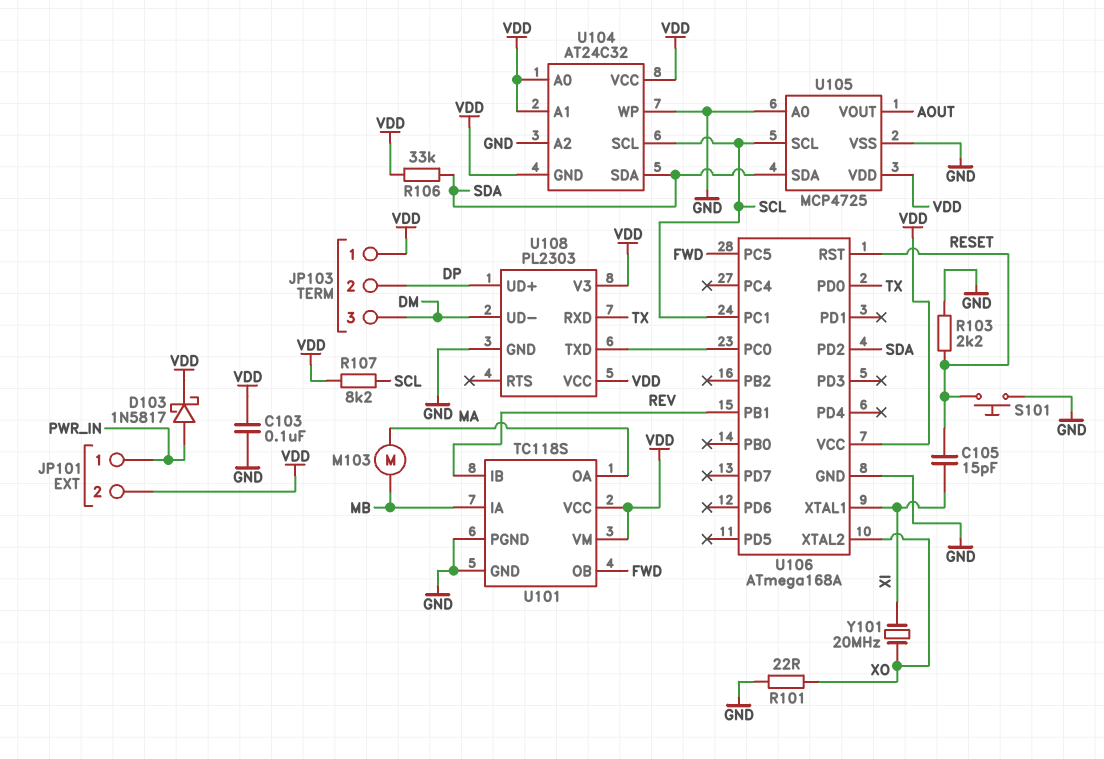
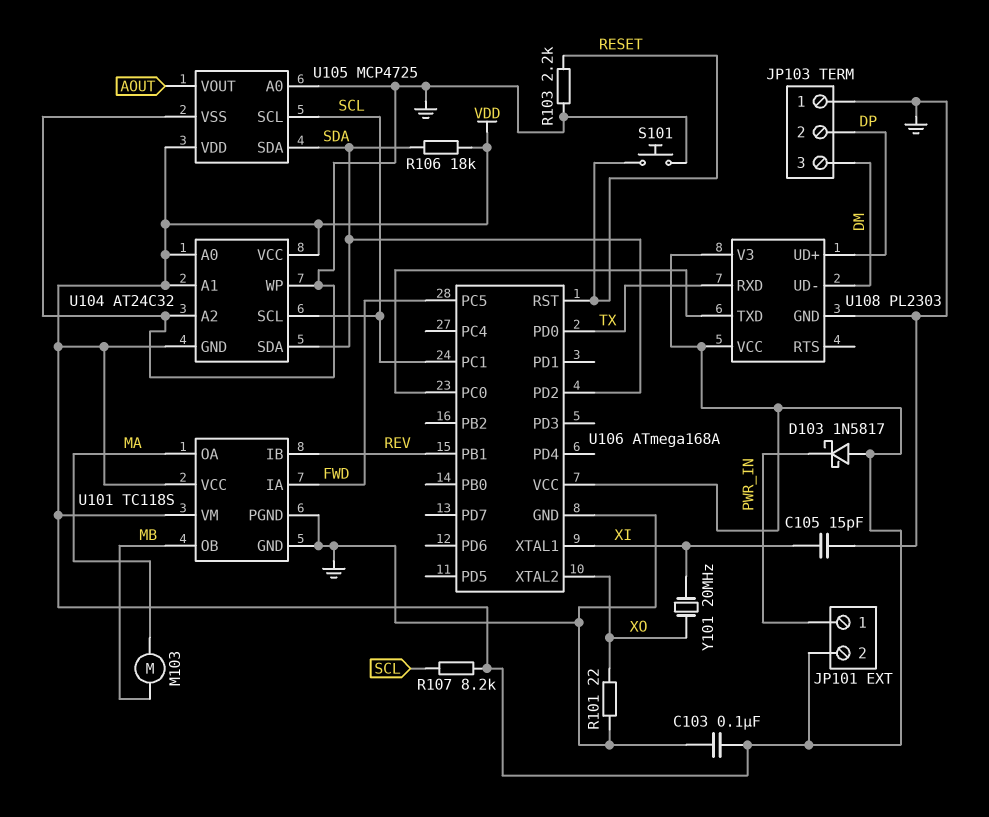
C105: 15pF (RESET, XI) -> 15pF (GND, XI)
D103: schottky 1N5817 (A PWR_IN, K VDD) -> schottky 1N5817 (A VDD, K PWR_IN)
JP103 pin 1: VDD -> GND
R106: 33k (SDA, VDD) -> 18k (SDA, VDD)
U101 pin IA: MB -> FWD
U101 pin OB: FWD -> MB

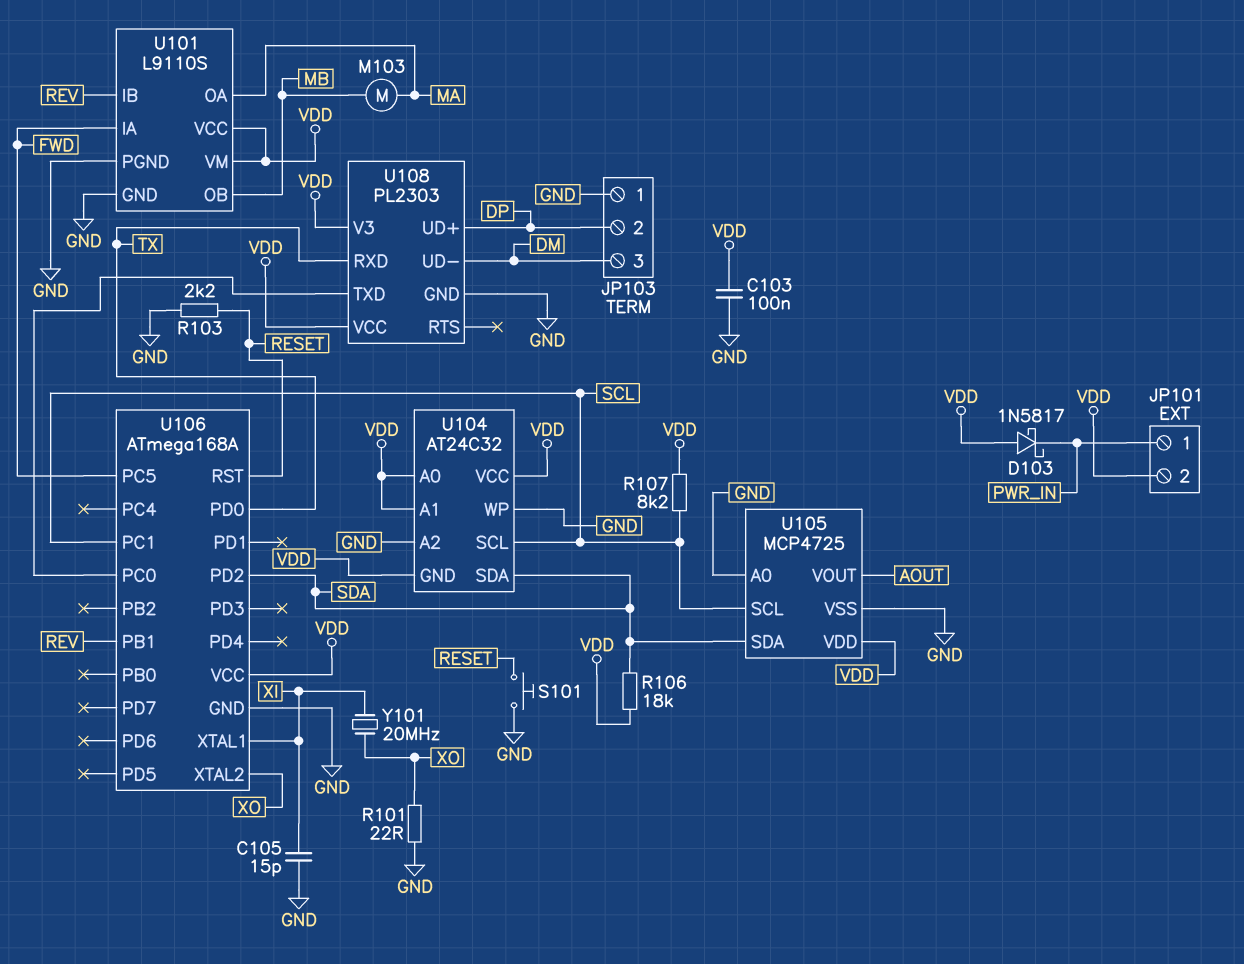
U101: TC118S -> L9110S

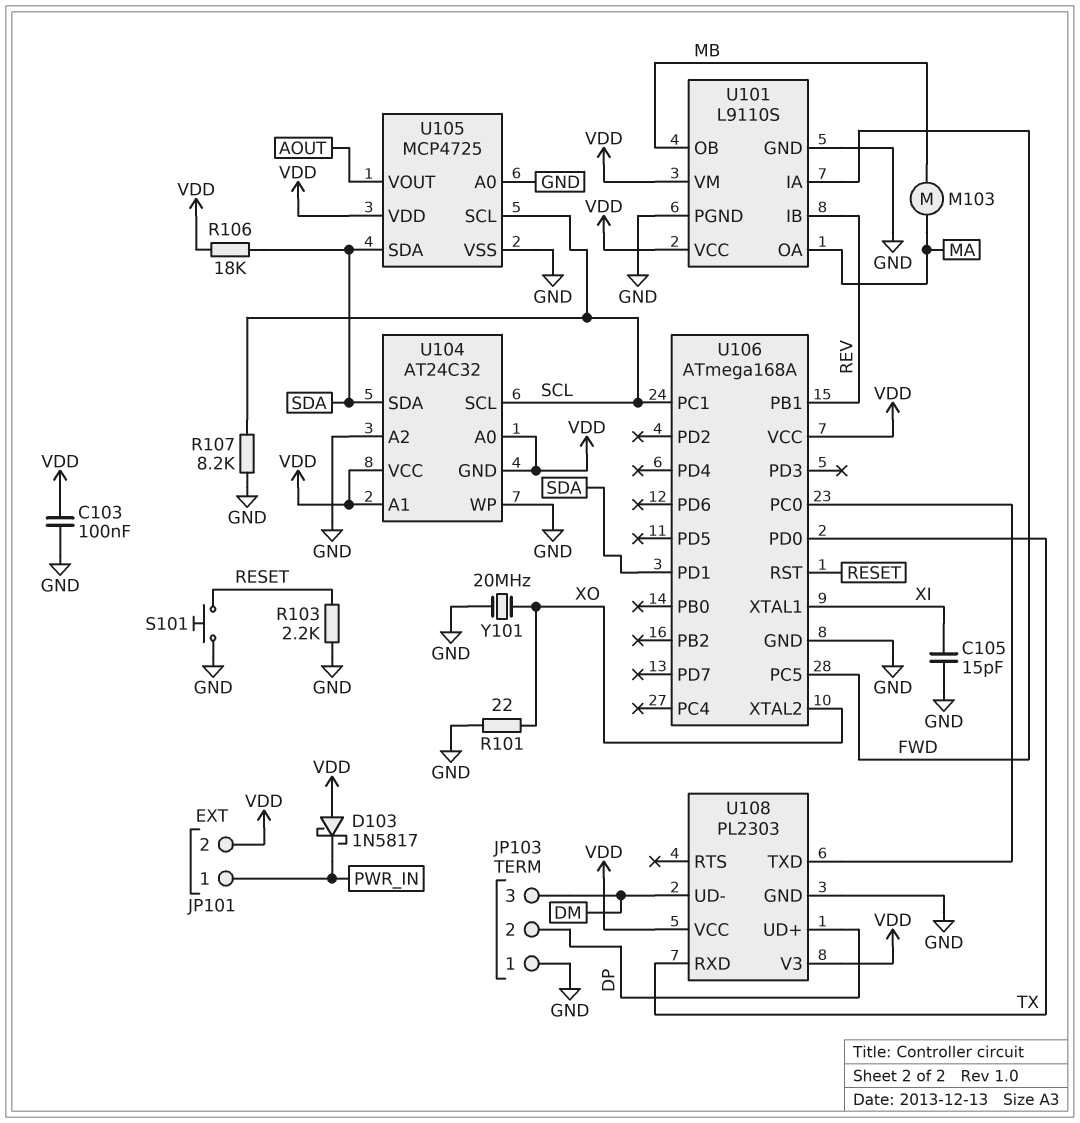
R107: 8.2k (SCL, VDD) -> 8.2k (GND, SCL)
U106 pin PD1: none -> SDA
U106 pin PD2: SDA -> none
Y101: 20MHz (XI, XO) -> 20MHz (GND, XO)

